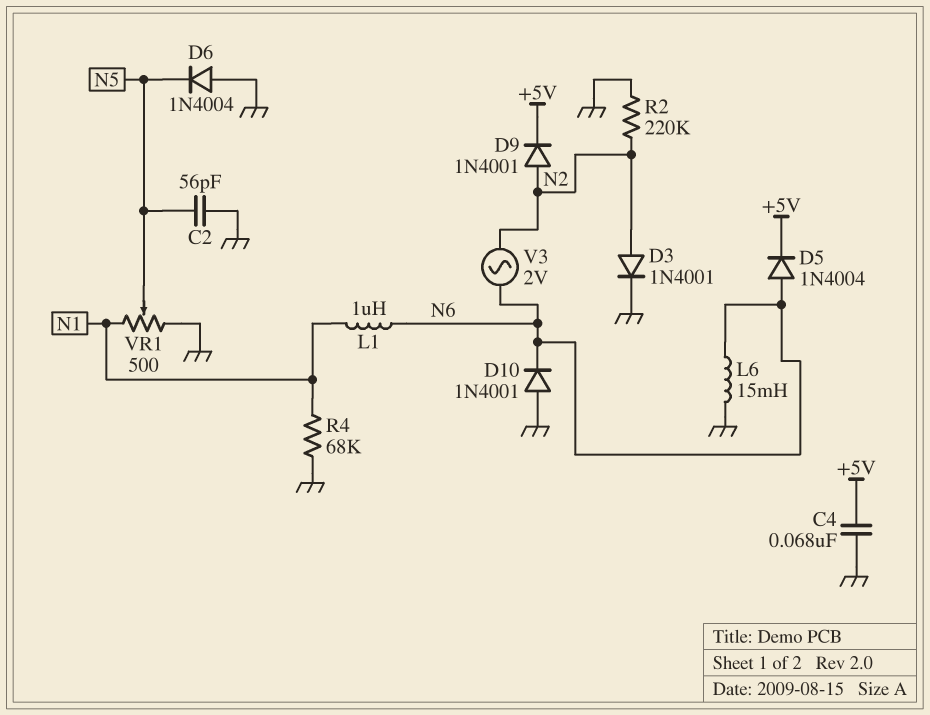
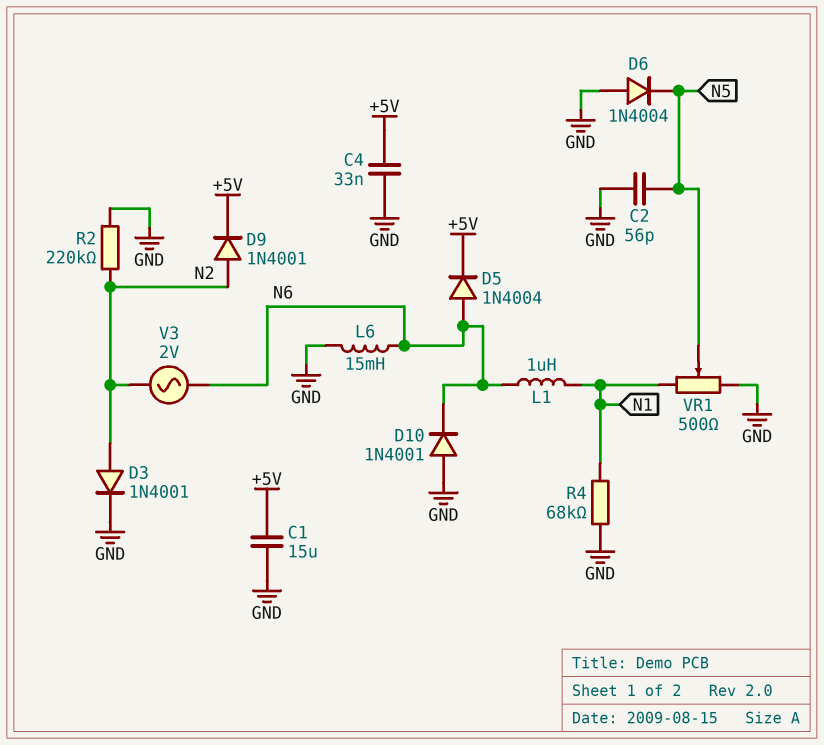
C1: none -> 15uF (+5V, GND)
C4: 68nF (+5V, GND) -> 33nF (+5V, GND)

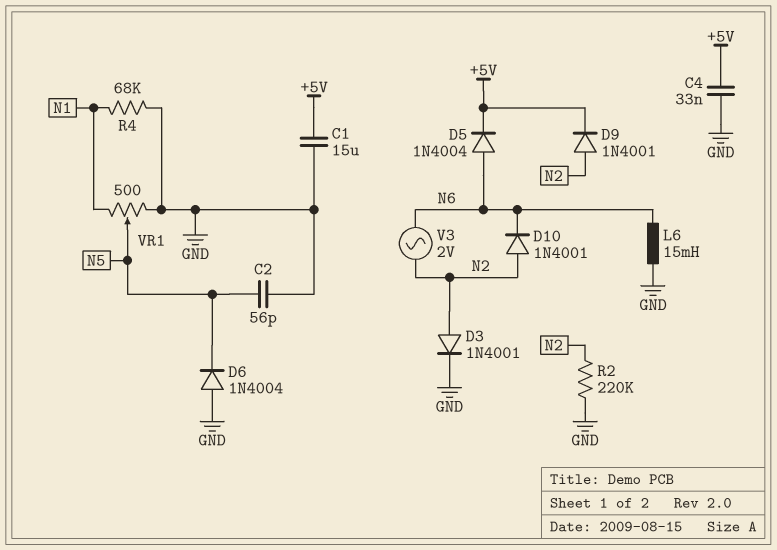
D10: diode 1N4001 (A GND, K N6) -> diode 1N4001 (A N2, K N6)
L1: 1uH (N1, N6) -> none

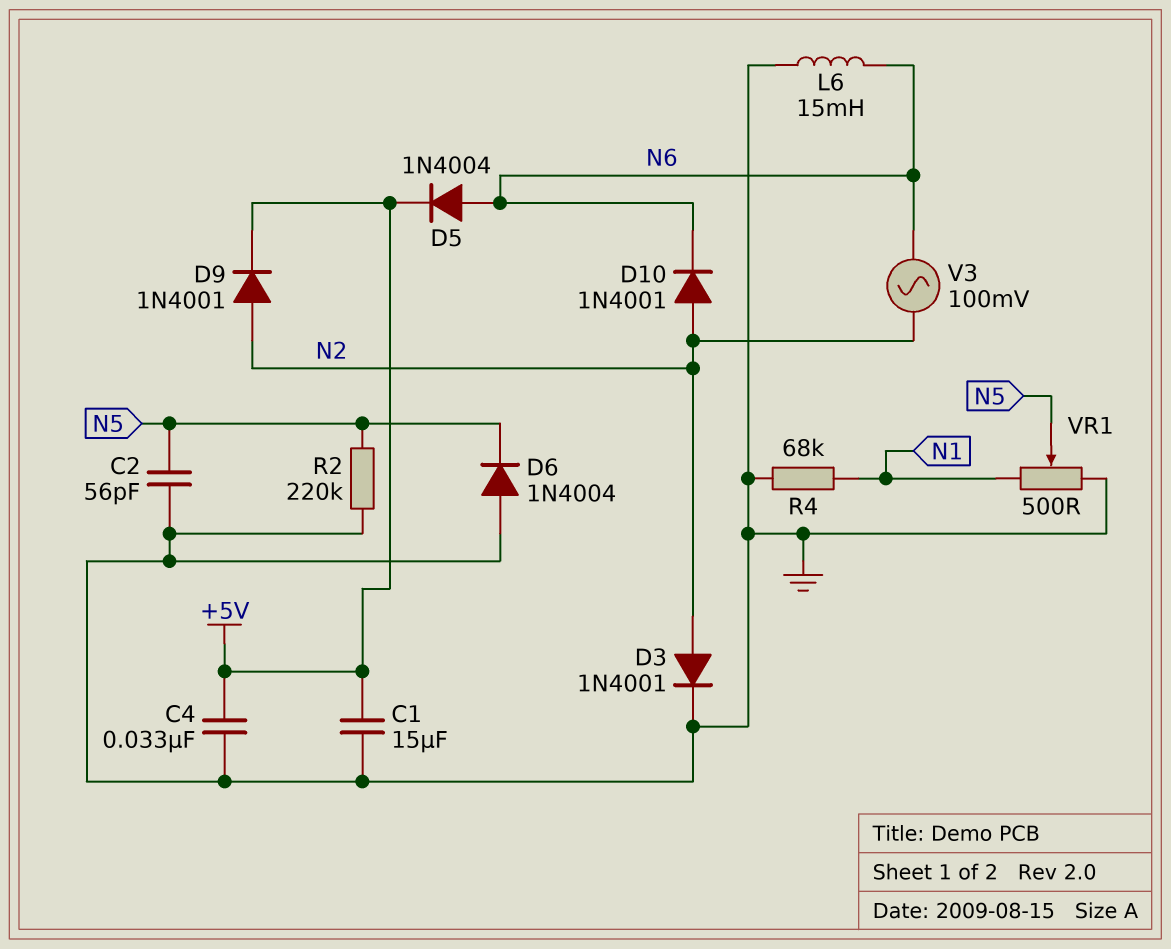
R2: 220k (GND, N2) -> 220k (GND, N5)
V3: AC 2V (N2, N6) -> AC 100mV (N2, N6)

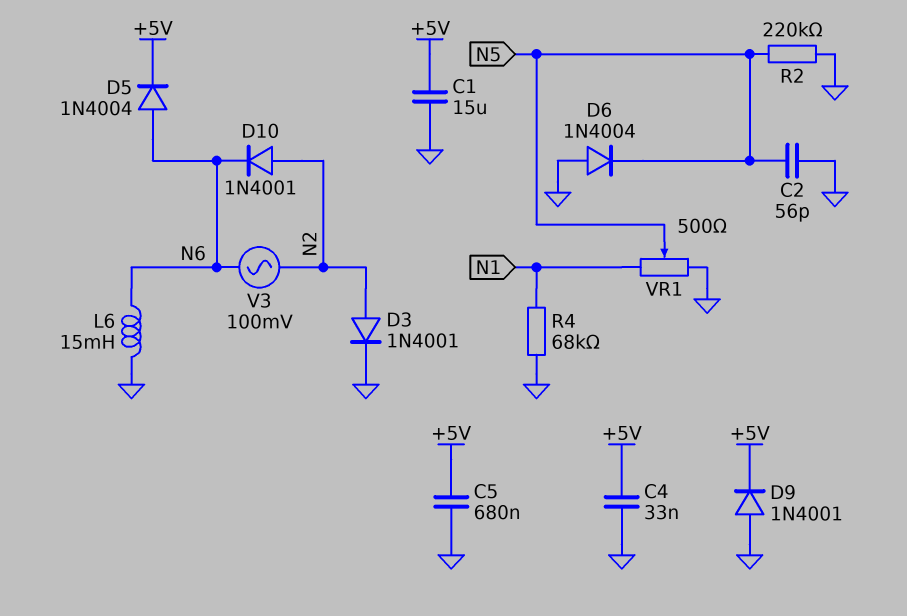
C5: none -> 680nF (+5V, GND)
D9: diode 1N4001 (A N2, K +5V) -> diode 1N4001 (A GND, K +5V)

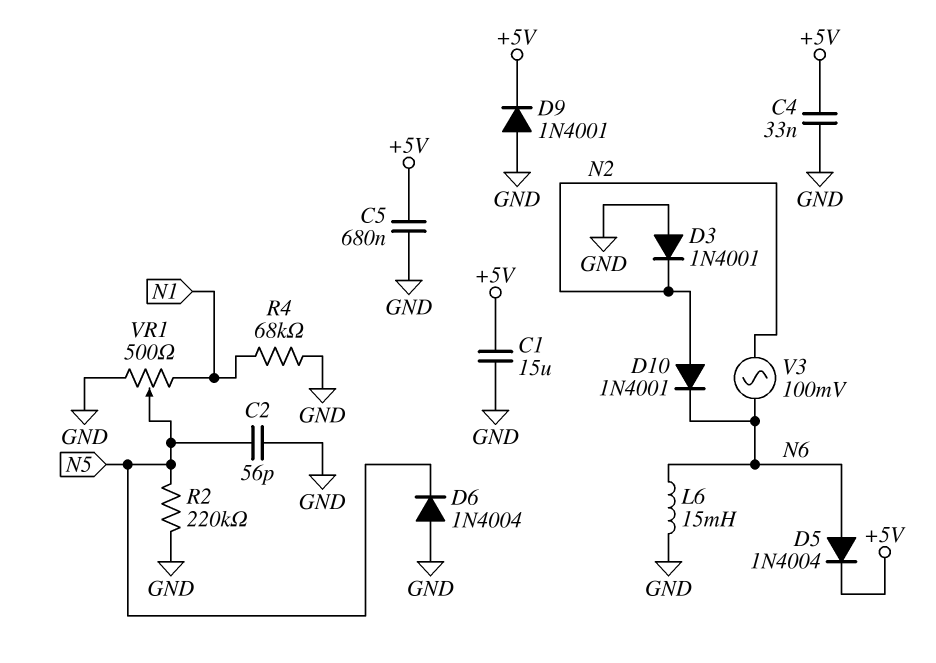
D3: diode 1N4001 (A N2, K GND) -> diode 1N4001 (A GND, K N2)

